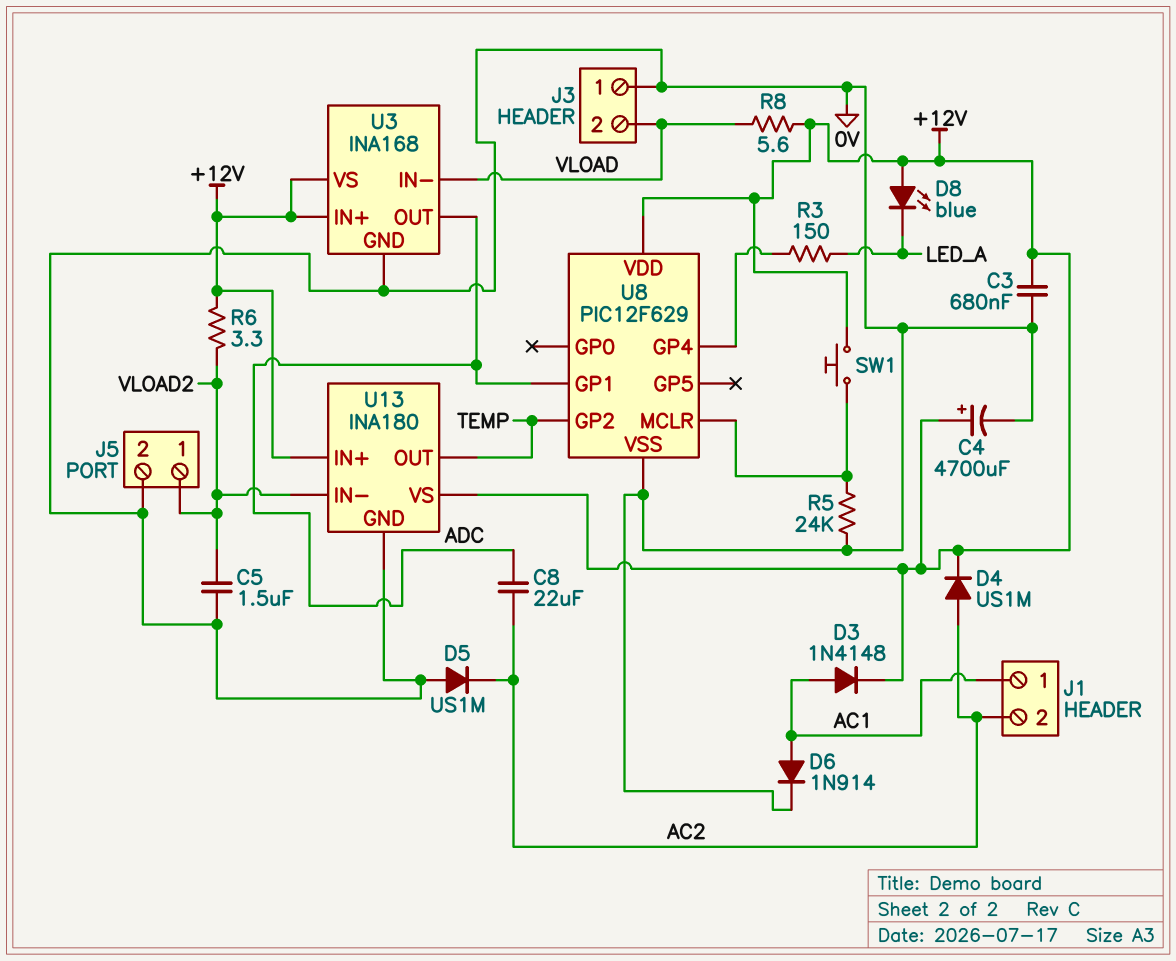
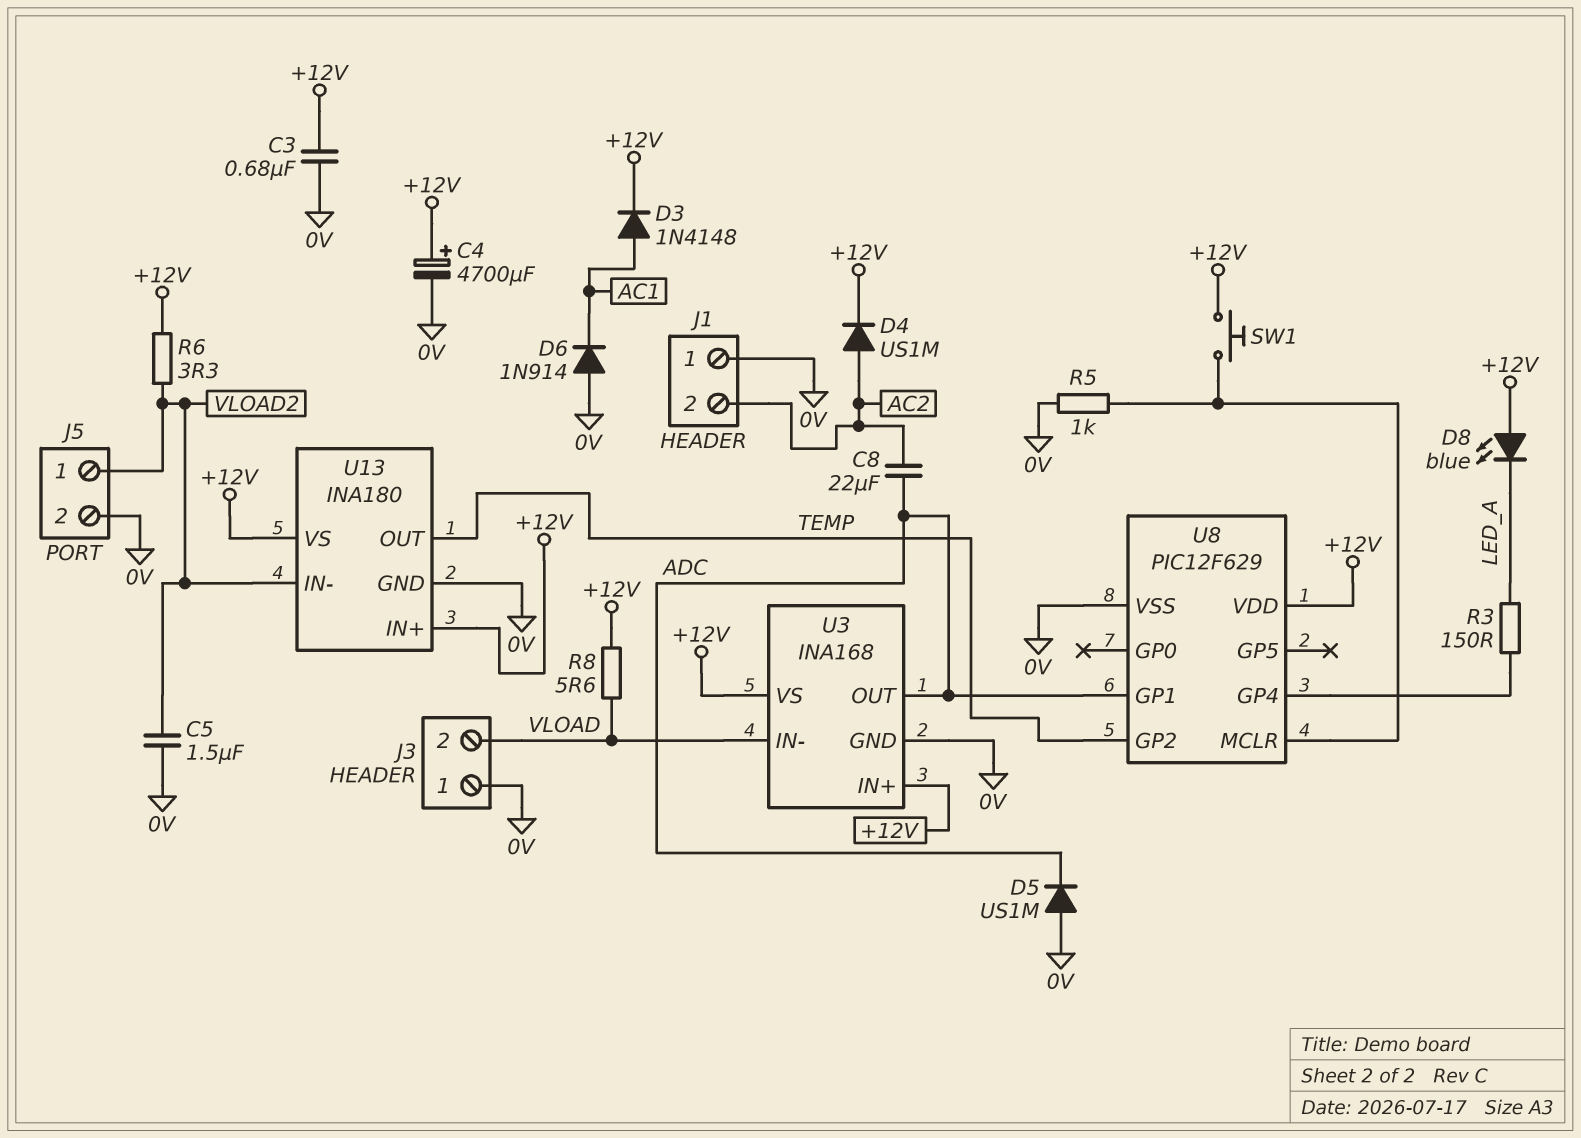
D5: diode US1M (A 0V, K AC2) -> diode US1M (A 0V, K ADC)
D6: diode 1N914 (A AC1, K 0V) -> diode 1N914 (A 0V, K AC1)
J1 pin 1: AC1 -> 0V
R5: 24k (0V, U8/MCLR) -> 1k (0V, U8/MCLR)

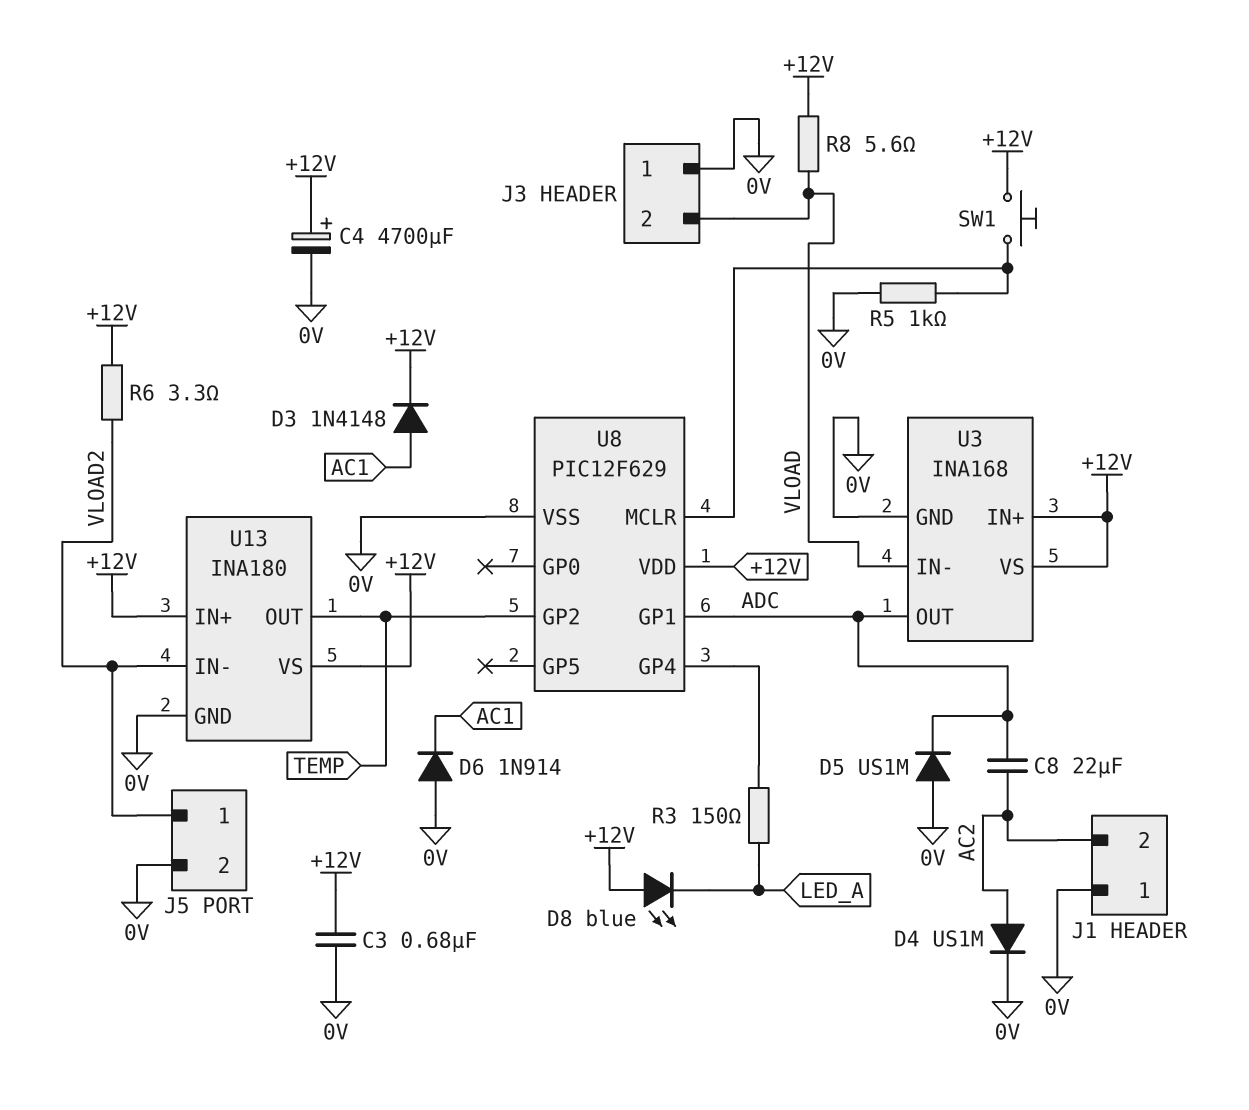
C5: 1.5uF (0V, VLOAD2) -> none
D4: diode US1M (A AC2, K +12V) -> diode US1M (A AC2, K 0V)

